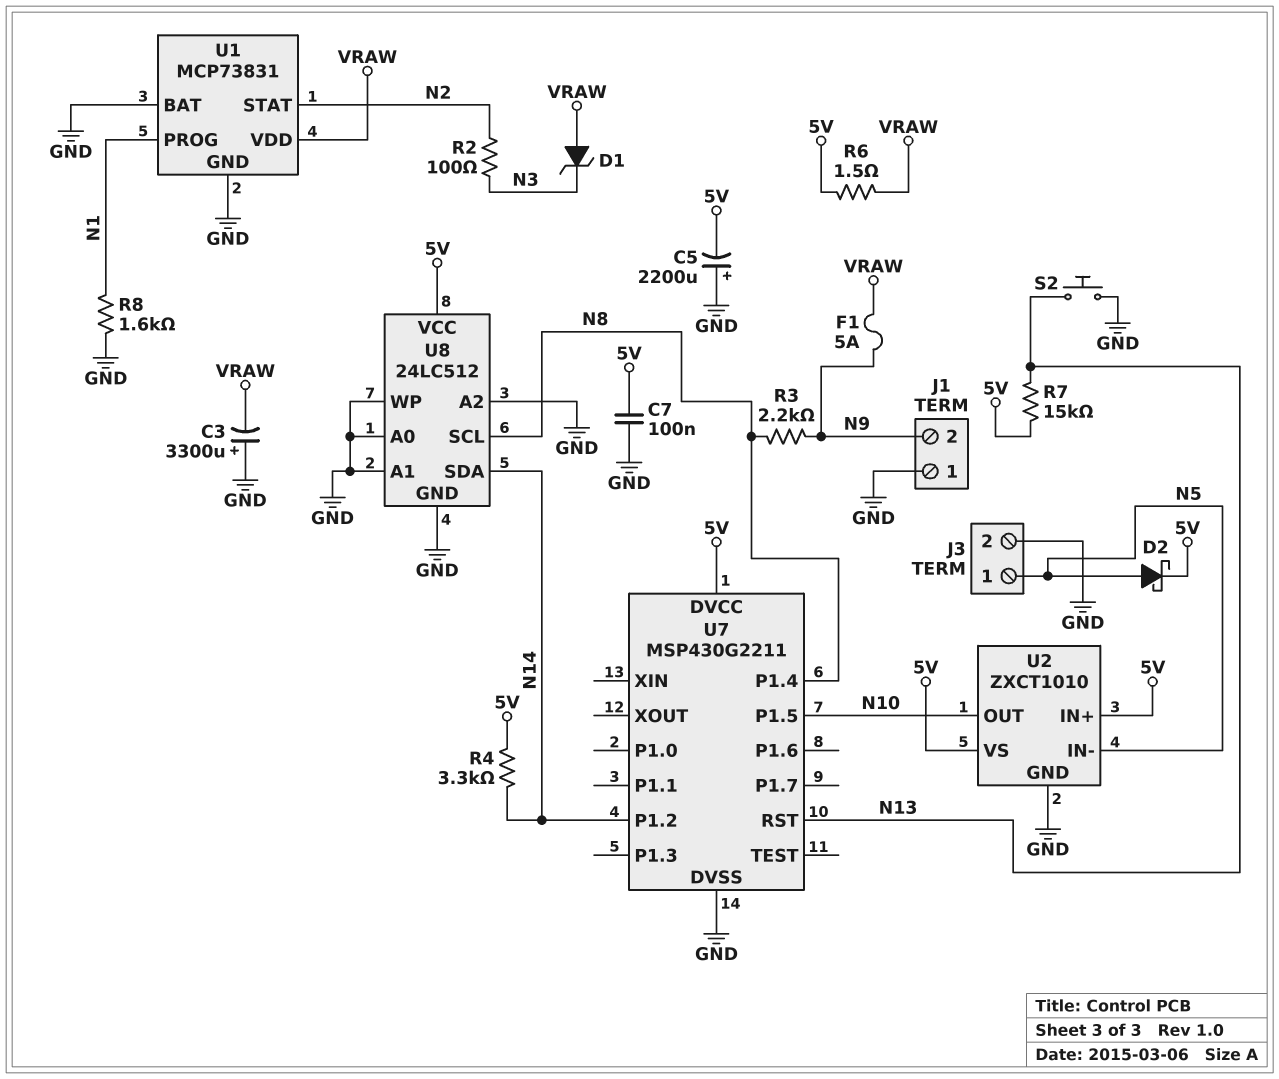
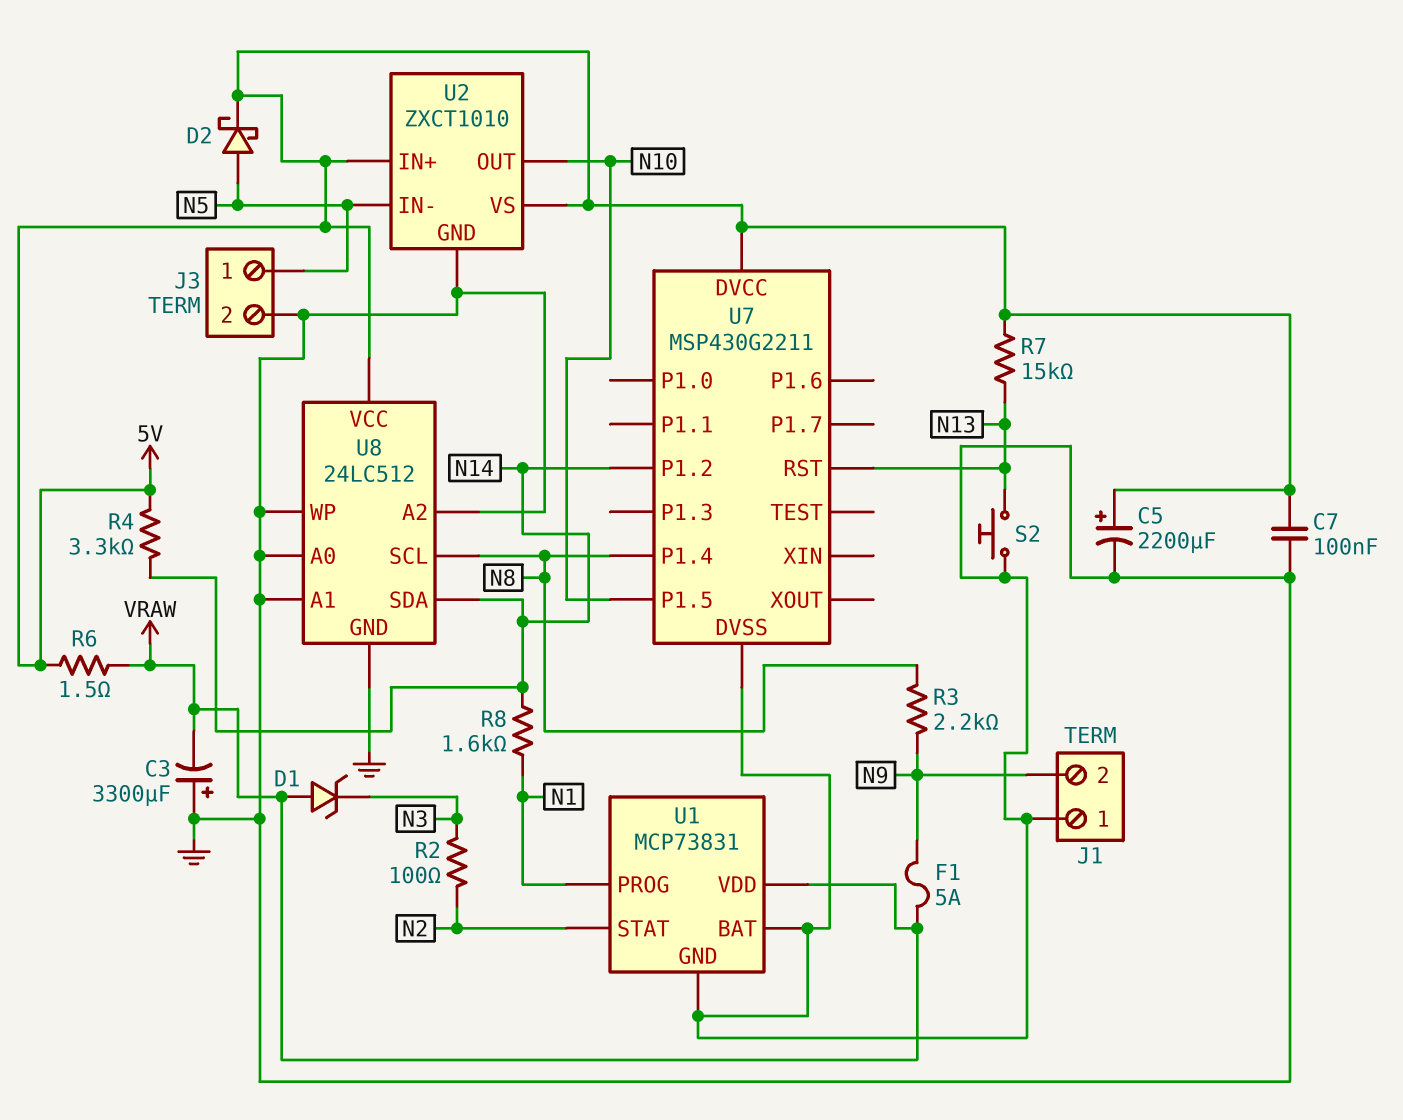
C5: 2200uF (plus GND, minus 5V) -> 2200uF (plus 5V, minus GND)
R8: 1.6k (GND, N1) -> 1.6k (N1, N14)

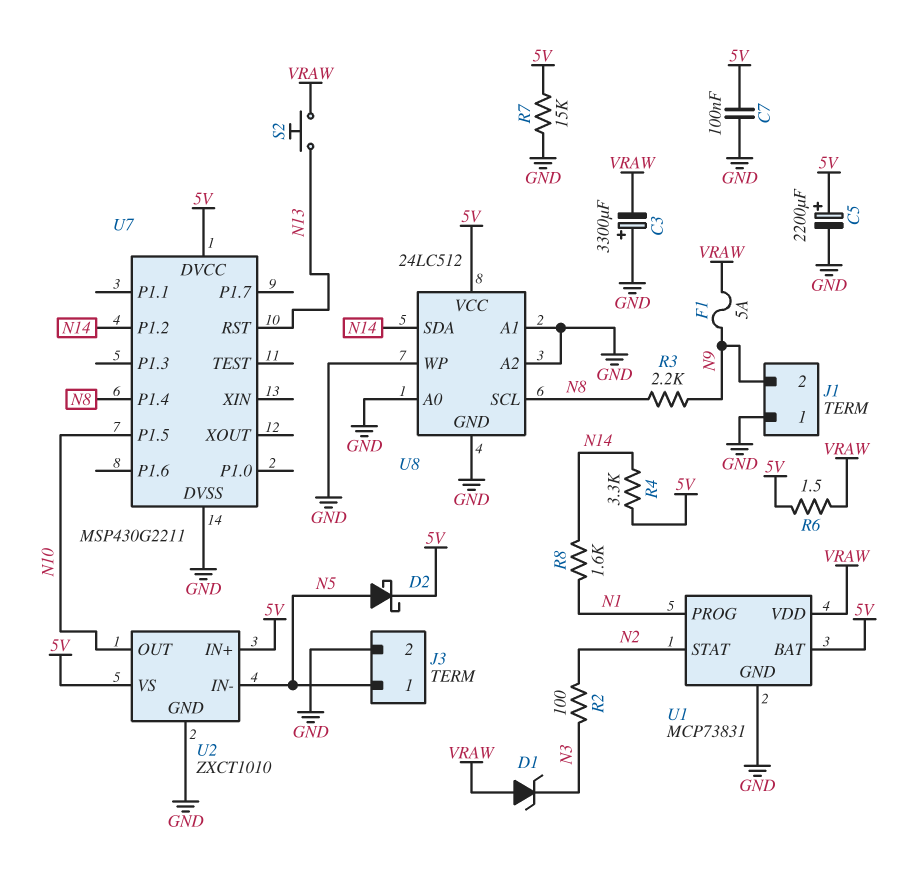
R7: 15k (5V, N13) -> 15k (5V, GND)
S2: button (GND, N13) -> button (N13, VRAW)
U1 pin BAT: GND -> 5V

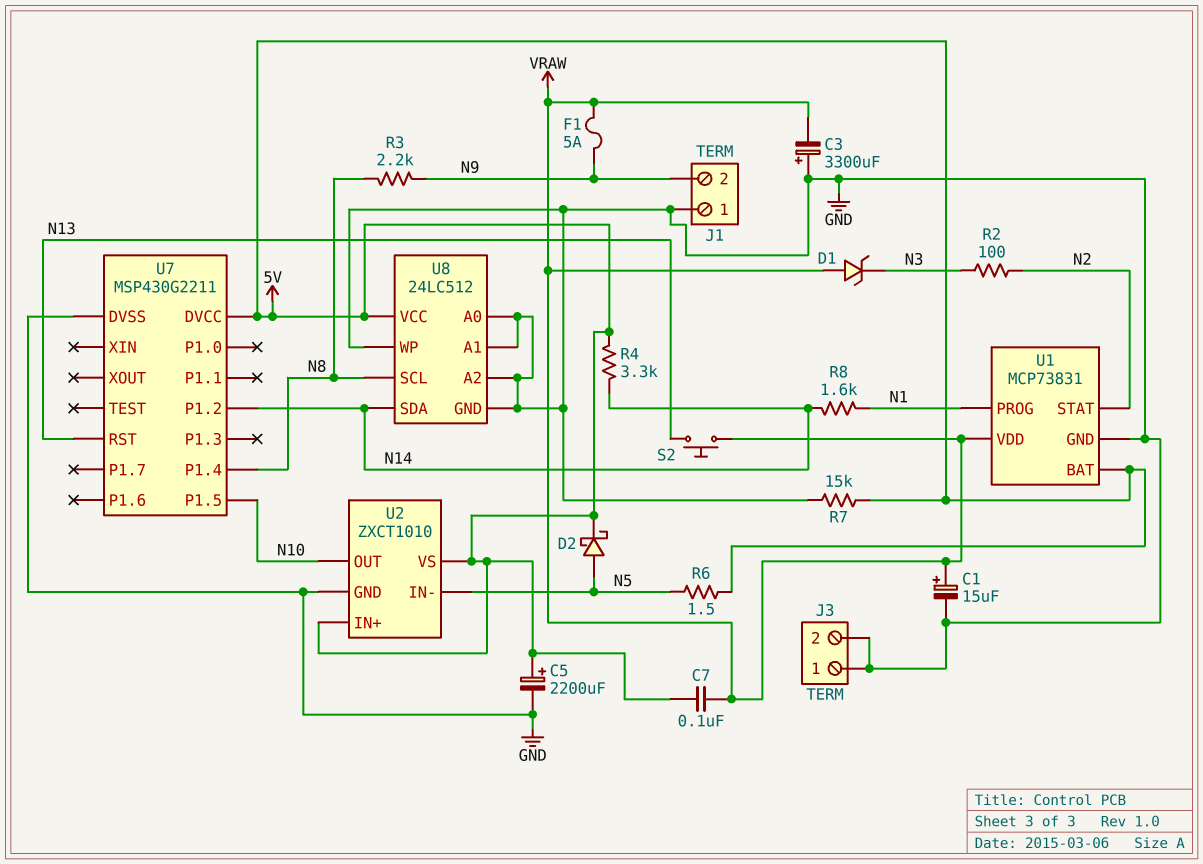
C1: none -> 15uF (plus VRAW, minus GND)
C7: 100nF (5V, GND) -> 100nF (5V, VRAW)
J3 pin 1: N5 -> GND
R6: 1.5 (5V, VRAW) -> 1.5 (5V, N5)

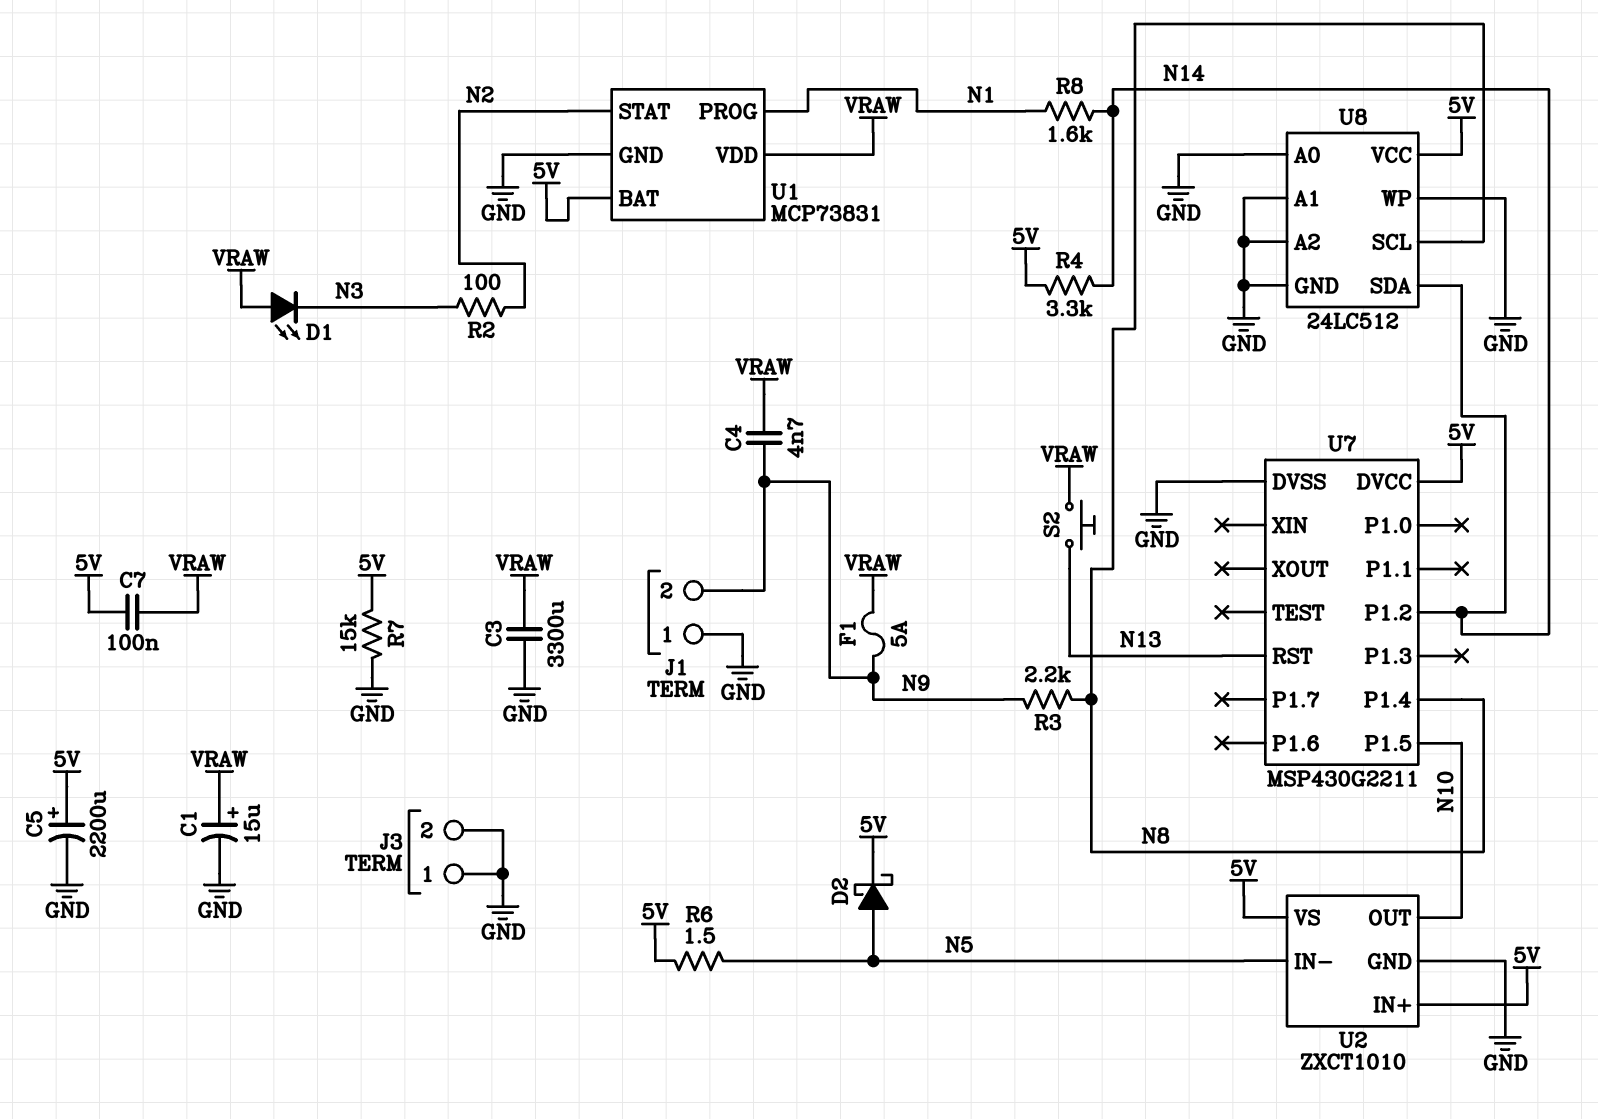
C3: 3300uF (plus GND, minus VRAW) -> 3300uF (GND, VRAW)
C4: none -> 4.7nF (N9, VRAW)
D1: zener (A VRAW, K N3) -> LED (A VRAW, K N3)

